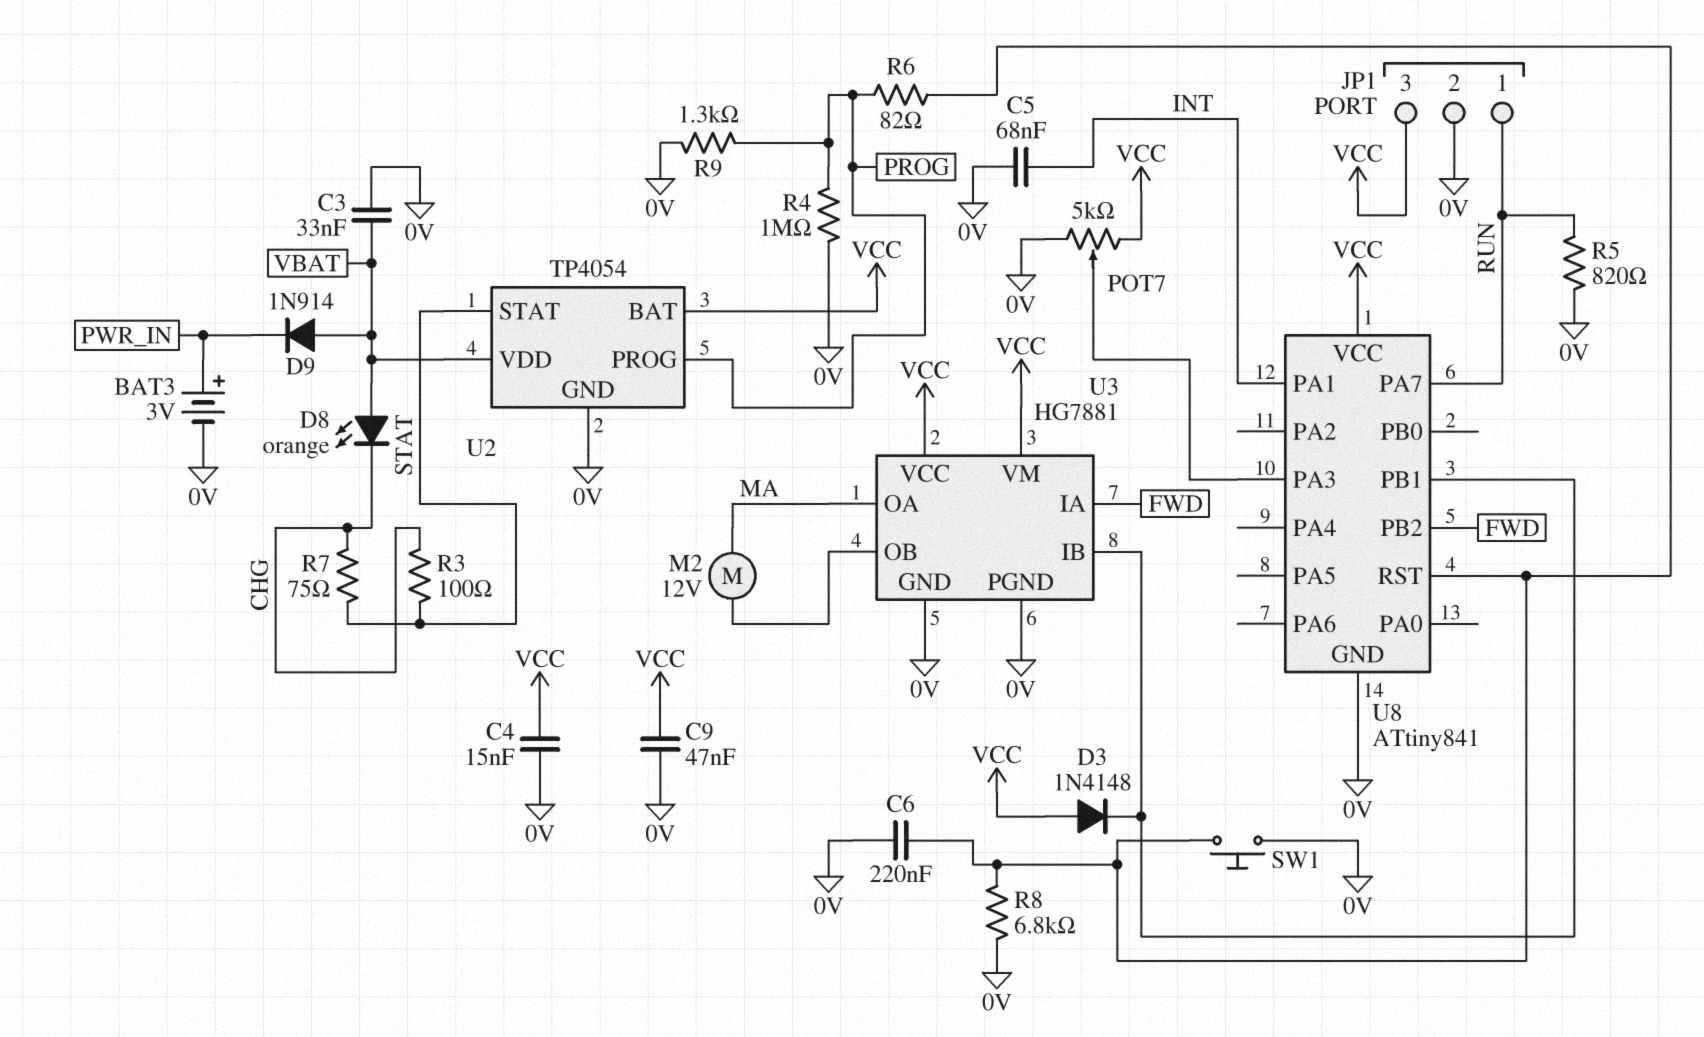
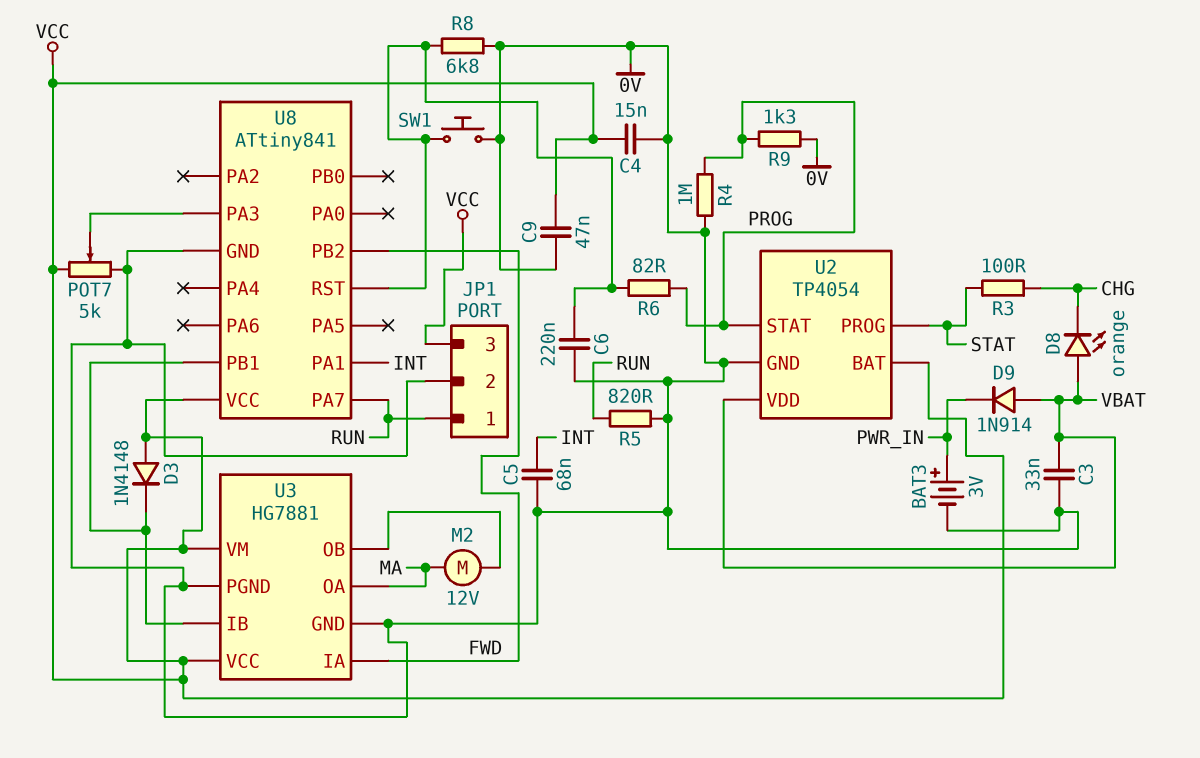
R7: 75 (CHG, STAT) -> none
U2 pin PROG: PROG -> STAT
U2 pin STAT: STAT -> PROG

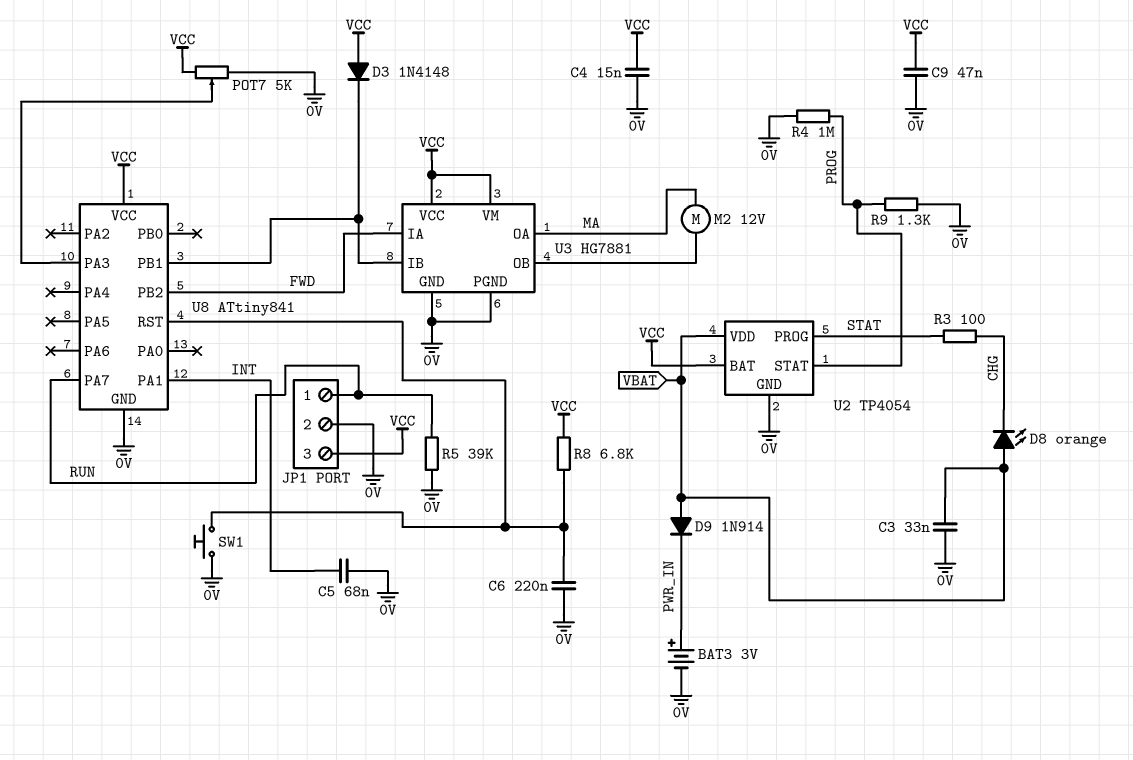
R5: 820 (0V, RUN) -> 39k (0V, RUN)
R6: 82 (PROG, U8/RST) -> none
R8: 6.8k (0V, U8/RST) -> 6.8k (U8/RST, VCC)

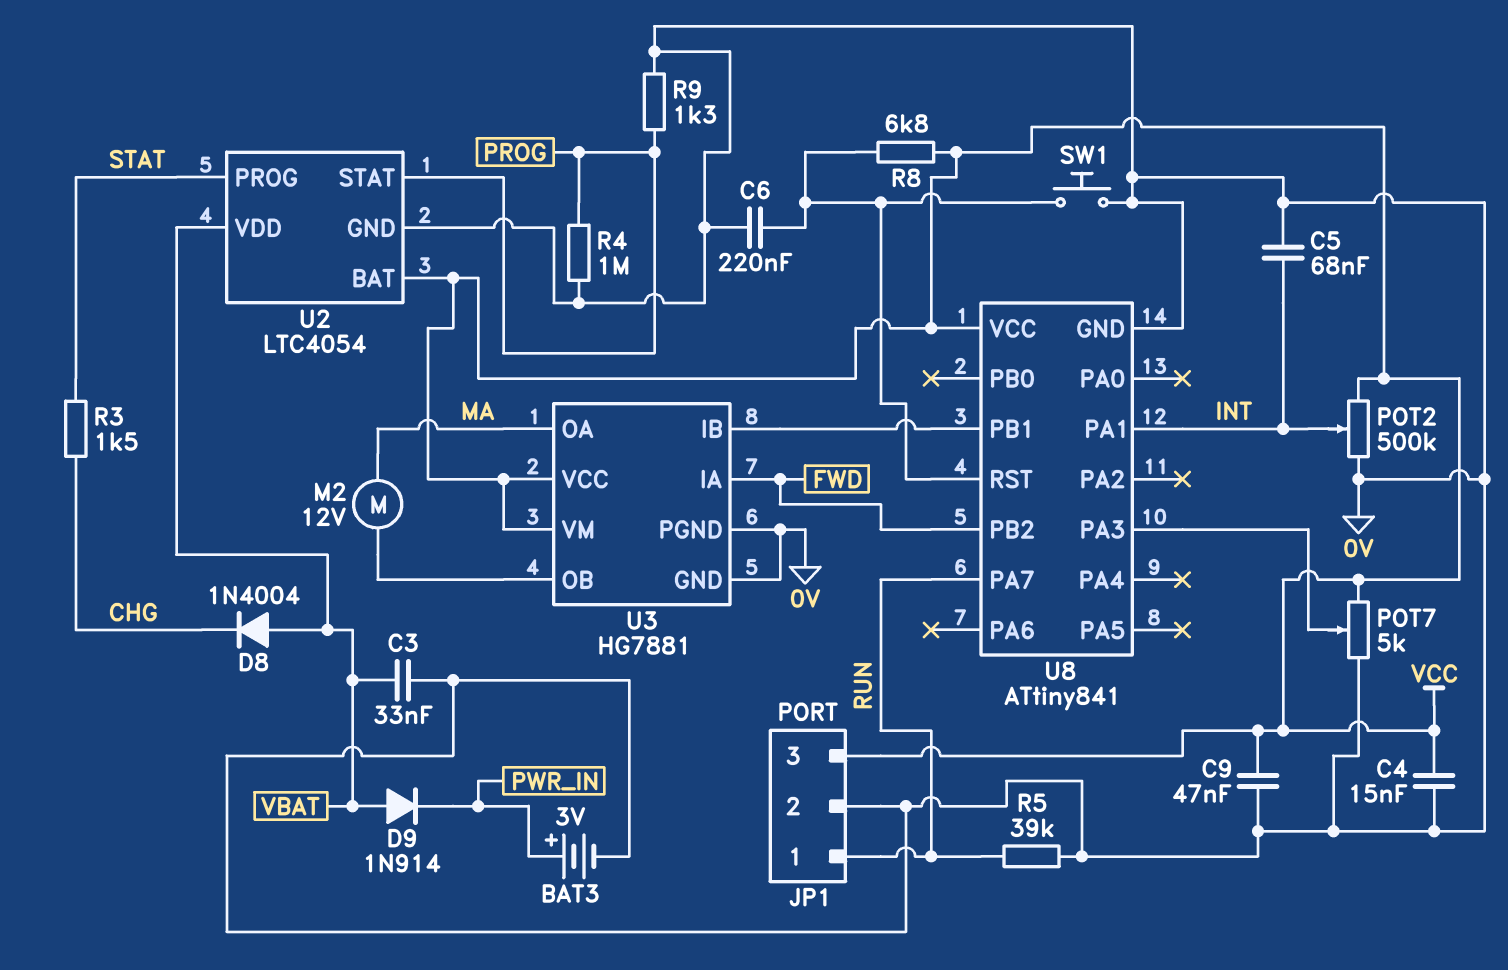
D3: diode 1N4148 (A VCC, K U3/IB) -> none
D8: LED orange (A VBAT, K CHG) -> diode 1N4004 (A VBAT, K CHG)
POT2: none -> 500k (0V, VCC, wiper INT)
R3: 100 (CHG, STAT) -> 1.5k (CHG, STAT)
U2: TP4054 -> LTC4054

